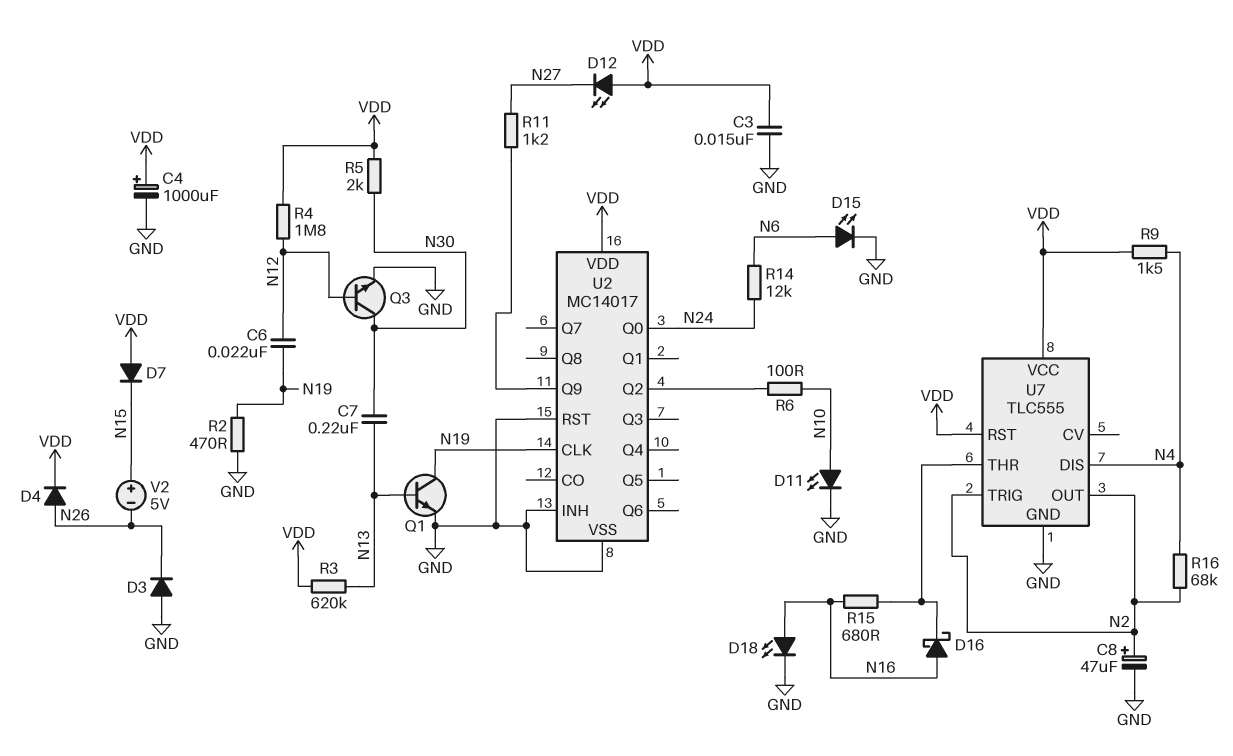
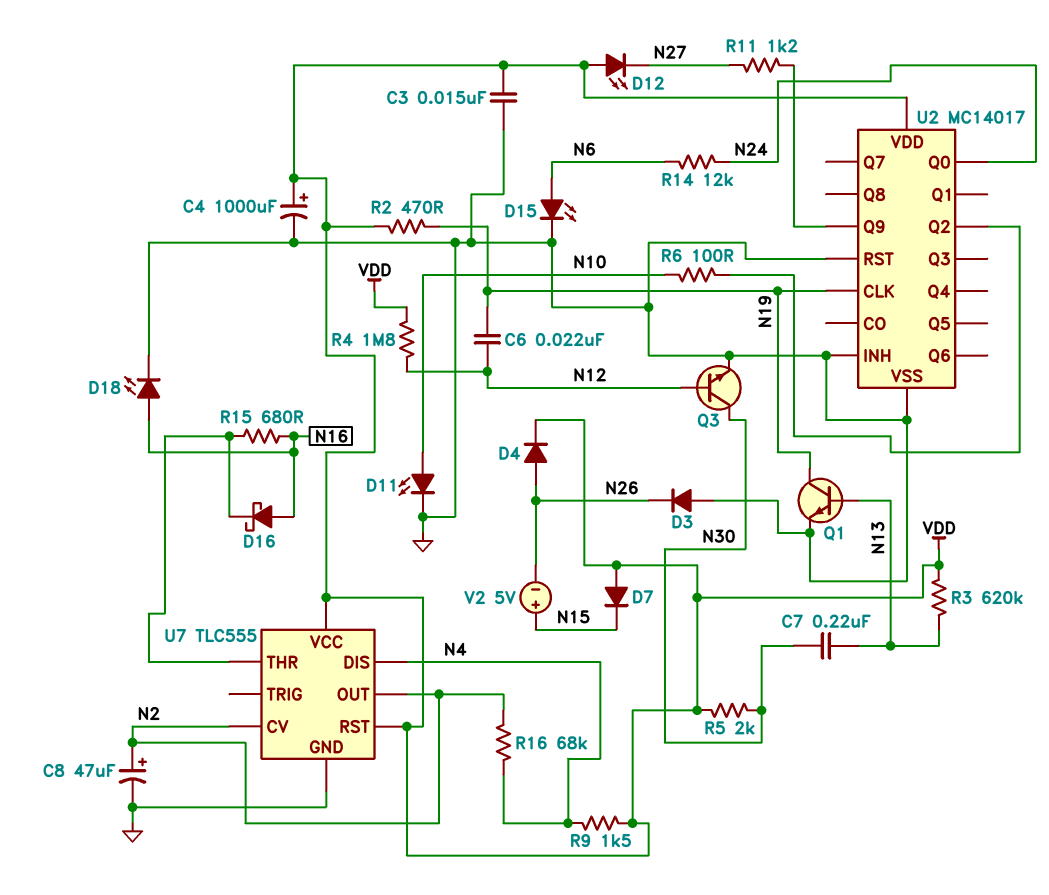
R2: 470 (GND, N19) -> 470 (N19, VDD)
U7 pin CV: none -> N2
U7 pin TRIG: N2 -> none

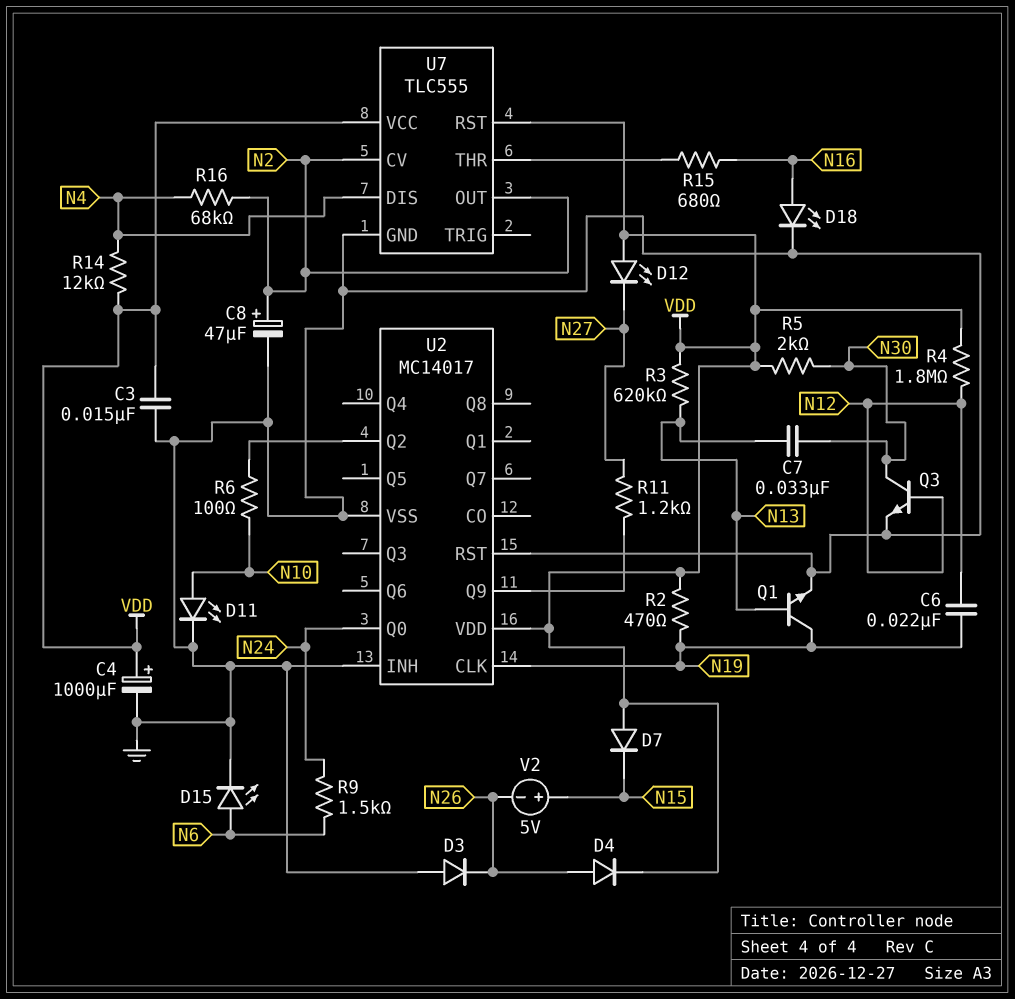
C7: 220nF (N13, N30) -> 33nF (N13, N30)
D16: schottky (A N16, K U7/THR) -> none
R9: 1.5k (N4, VDD) -> 1.5k (N6, N24)
R14: 12k (N6, N24) -> 12k (N4, VDD)

